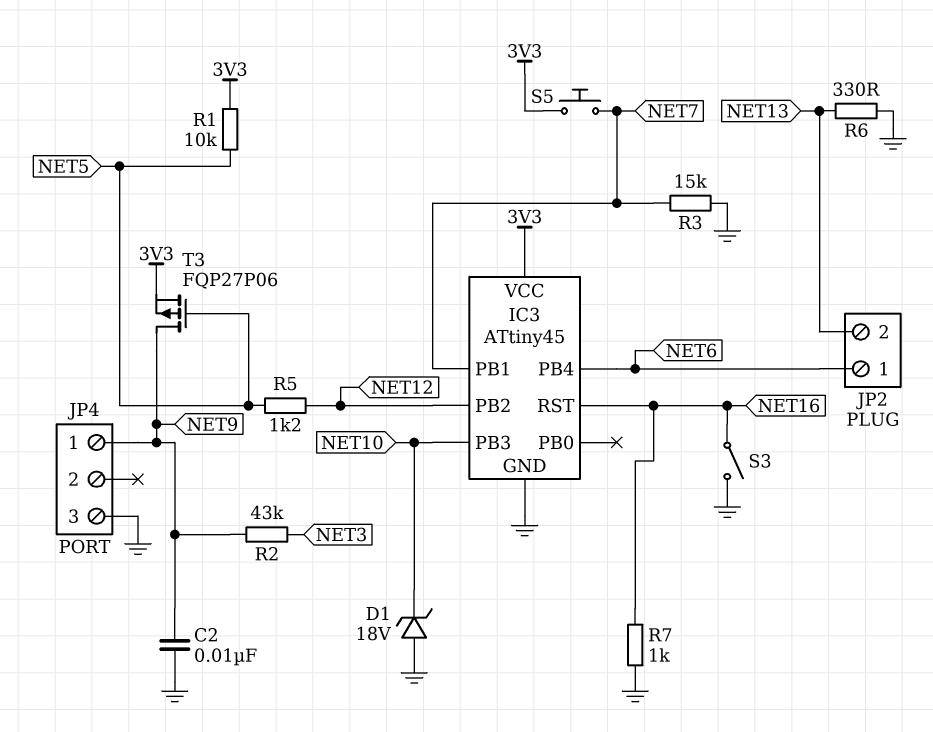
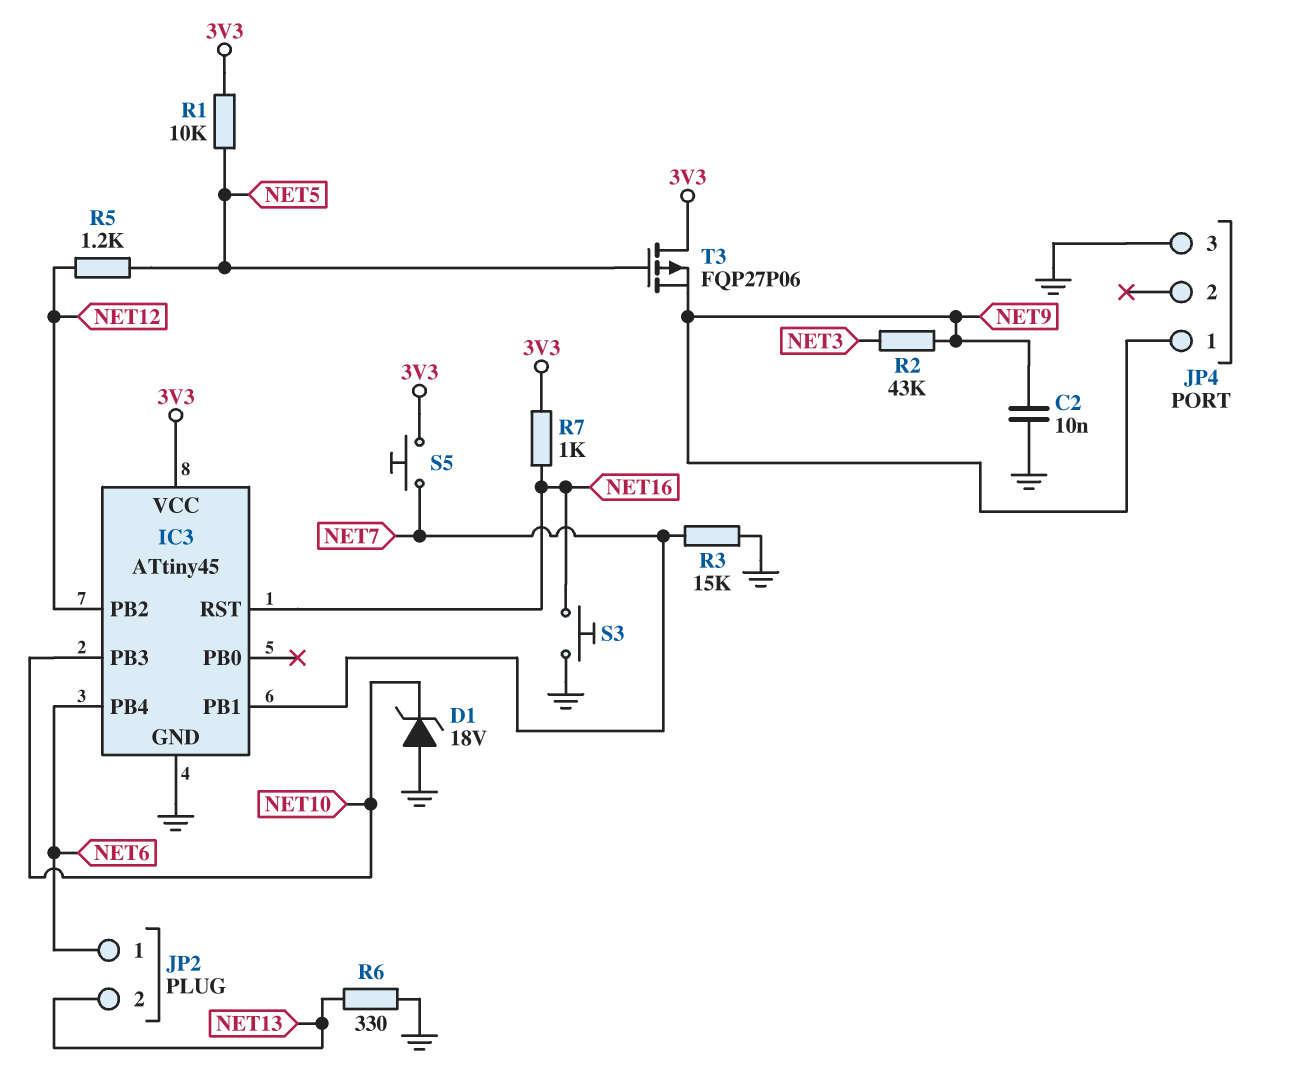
R7: 1k (GND, NET16) -> 1k (3V3, NET16)
S3: switch (GND, NET16) -> button (GND, NET16)
T3: PMOS FQP27P06 (G NET5, D NET9, S 3V3) -> PMOS FQP27P06 (G NET5, D 3V3, S NET9)

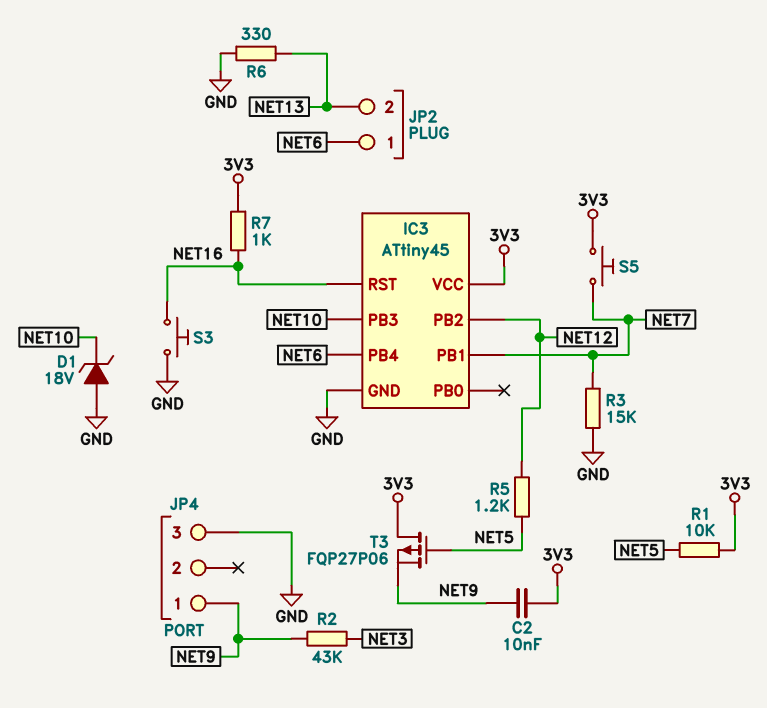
C2: 10nF (GND, NET9) -> 10nF (3V3, NET9)

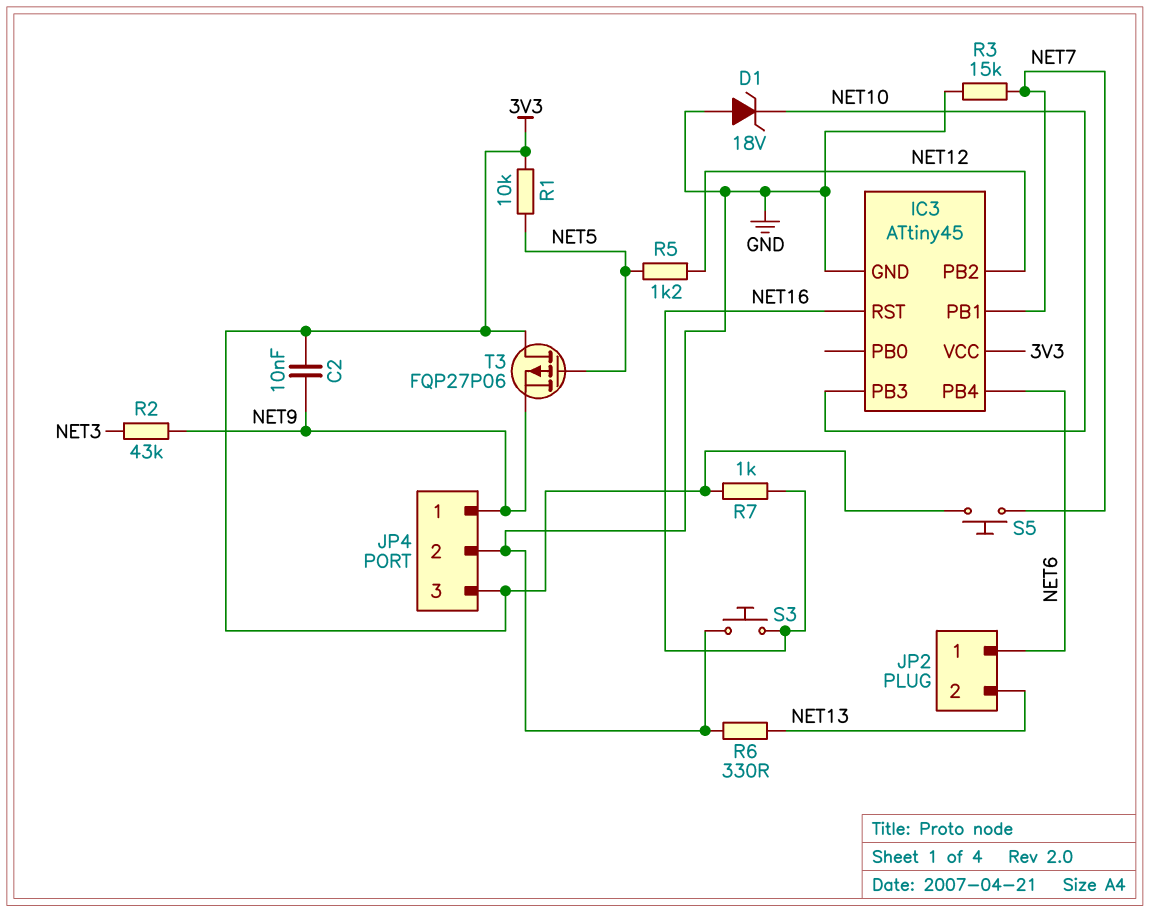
JP4 pin 2: none -> GND
JP4 pin 3: GND -> 3V3

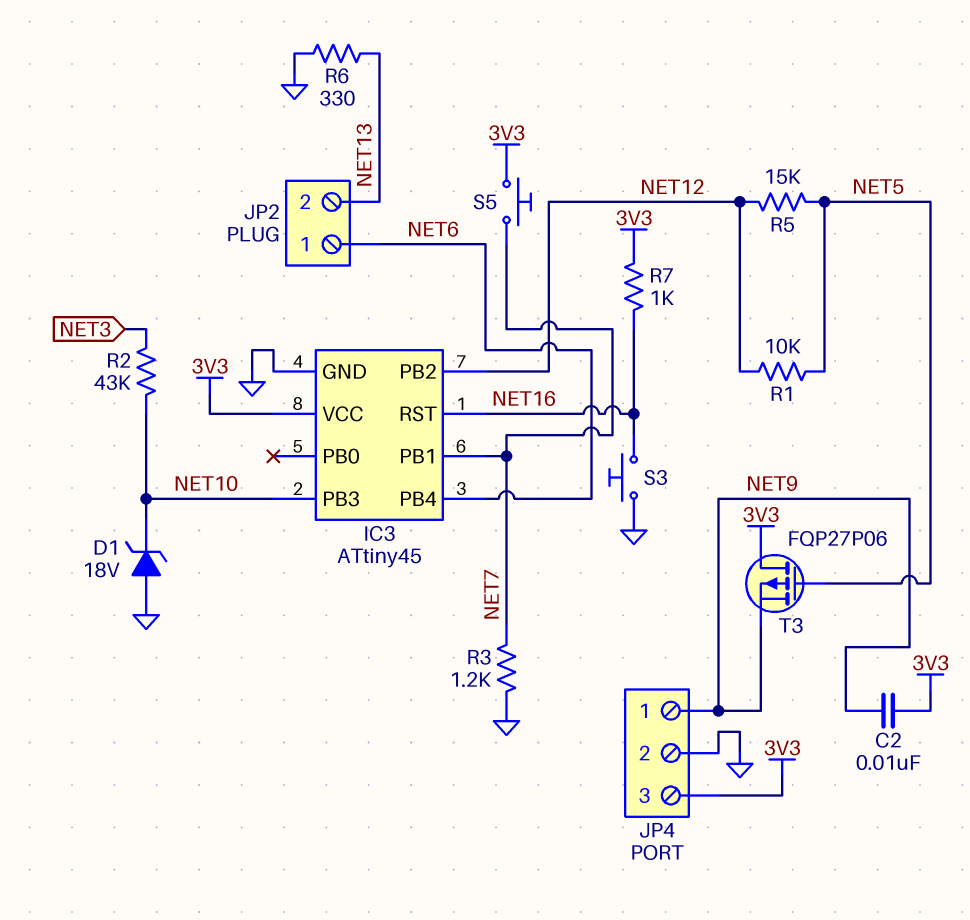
R1: 10k (3V3, NET5) -> 10k (NET5, NET12)
R2: 43k (NET3, NET9) -> 43k (NET3, NET10)
R3: 15k (GND, NET7) -> 1.2k (GND, NET7)
R5: 1.2k (NET5, NET12) -> 15k (NET5, NET12)

